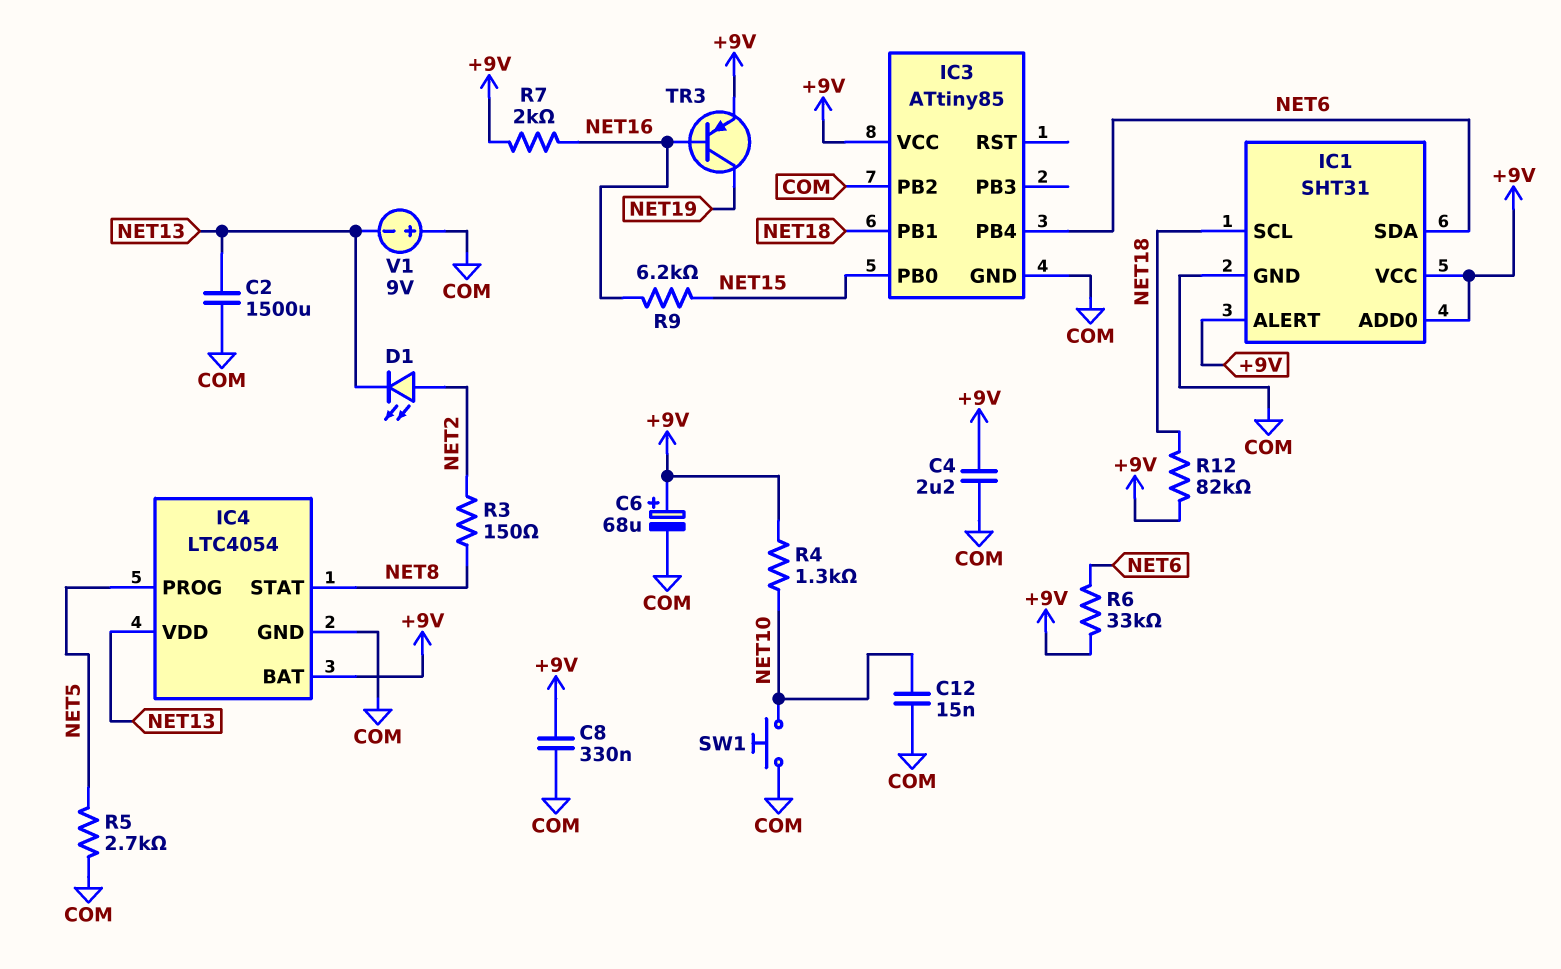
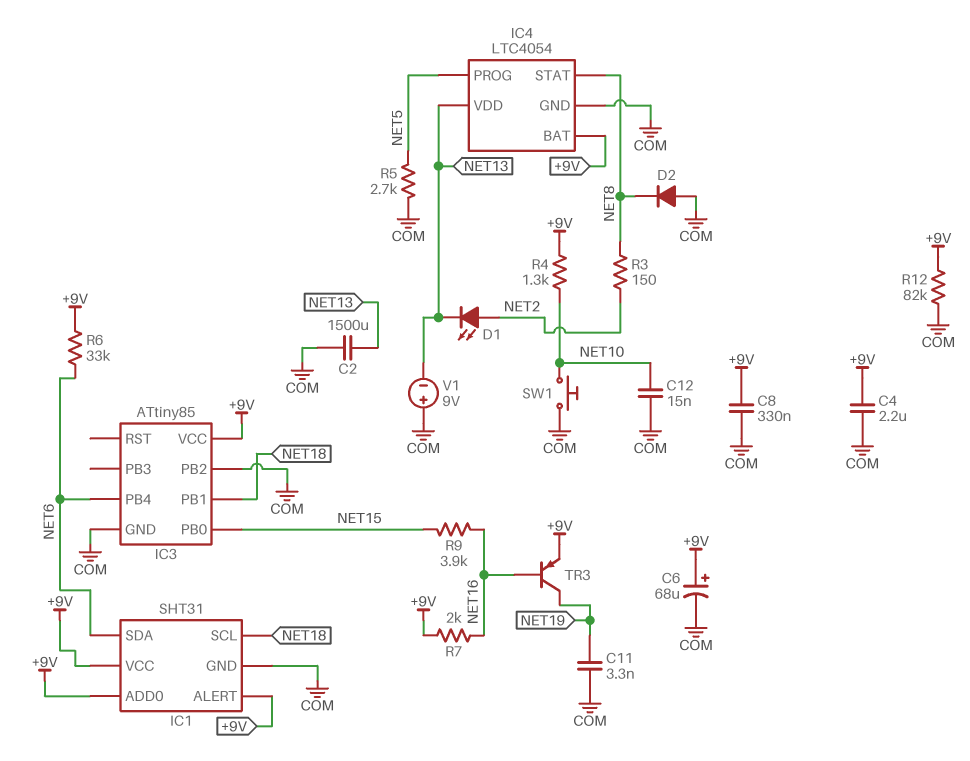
C11: none -> 3.3nF (COM, NET19)
D2: none -> diode (A COM, K NET8)
R9: 6.2k (NET15, NET16) -> 3.9k (NET15, NET16)
R12: 82k (+9V, NET18) -> 82k (+9V, COM)

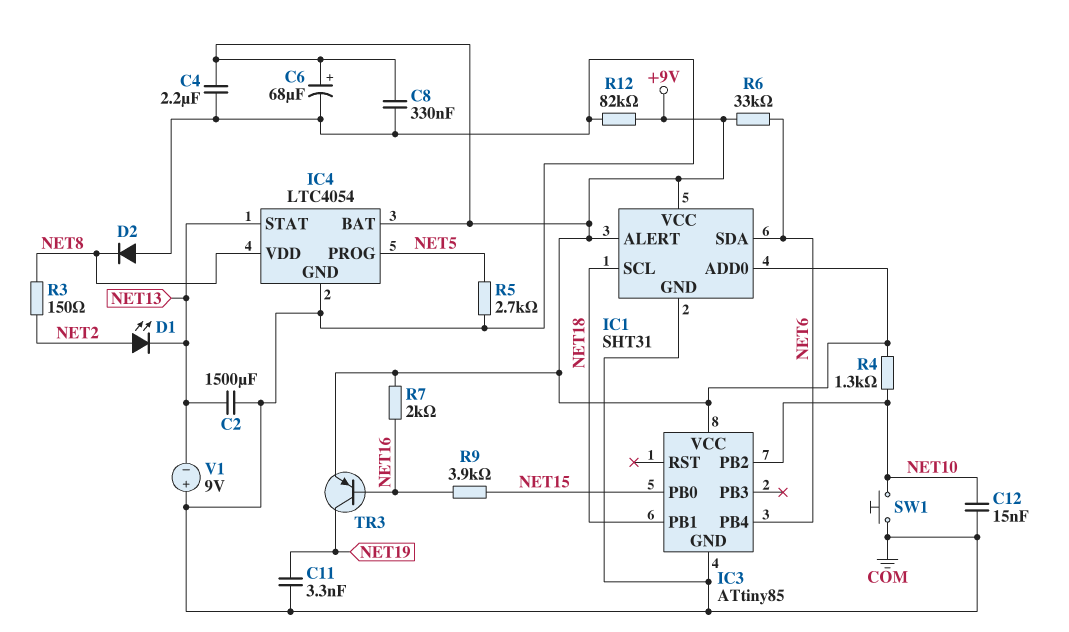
IC3 pin PB2: COM -> NET10
IC4 pin STAT: NET8 -> NET13
IC4 pin VDD: NET13 -> NET8

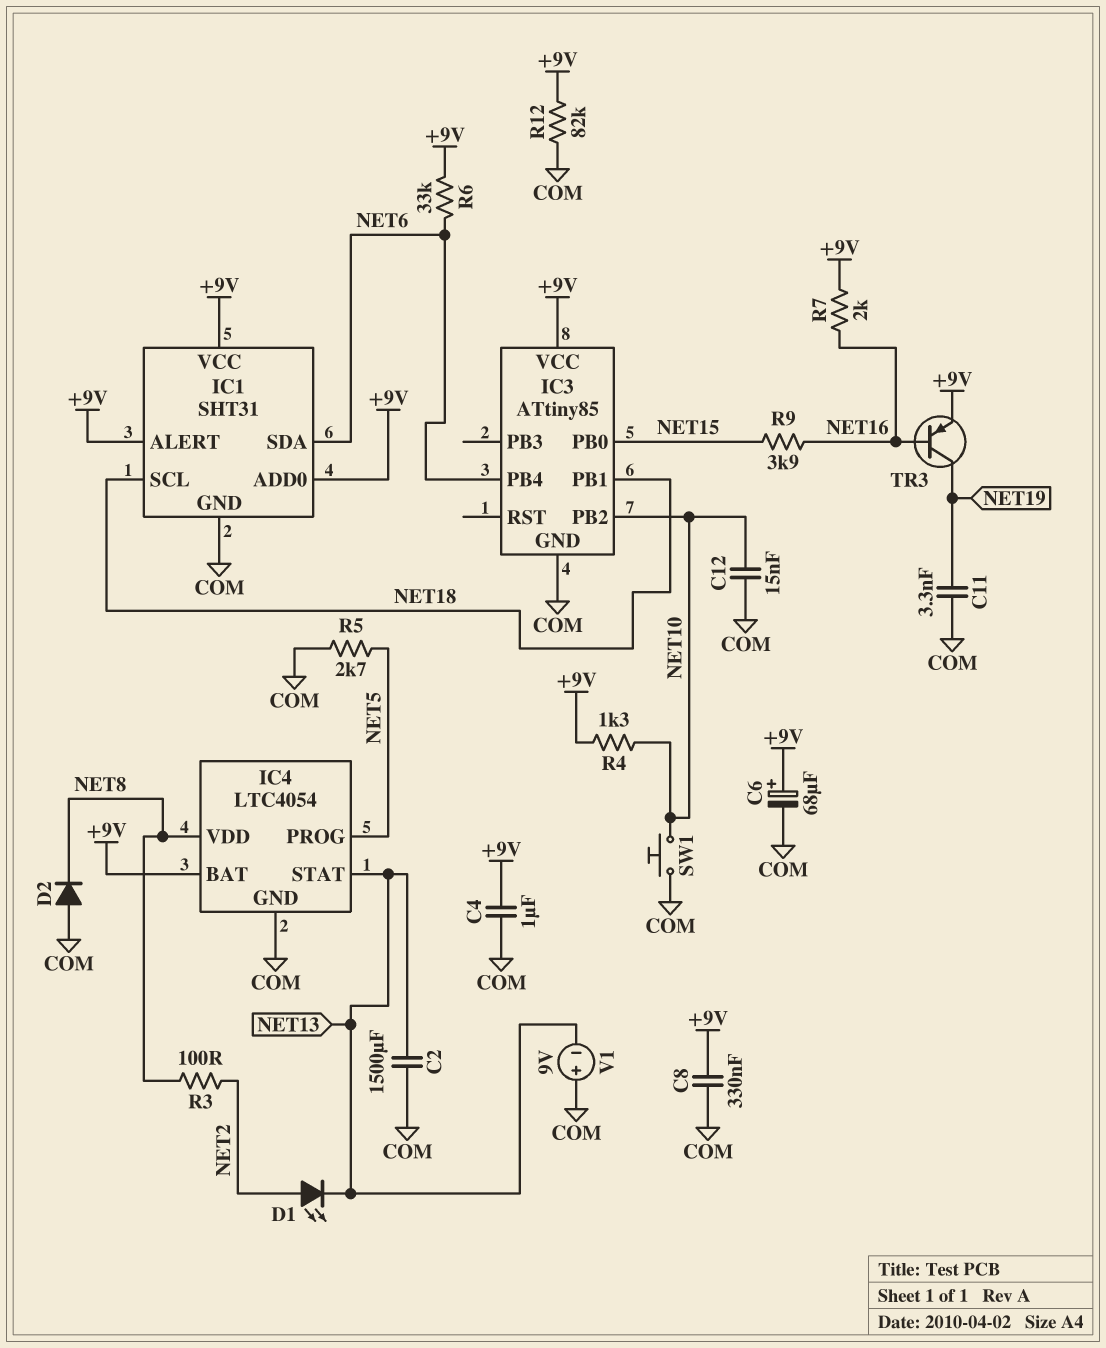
C4: 2.2uF (+9V, COM) -> 1uF (+9V, COM)
R3: 150 (NET2, NET8) -> 100 (NET2, NET8)

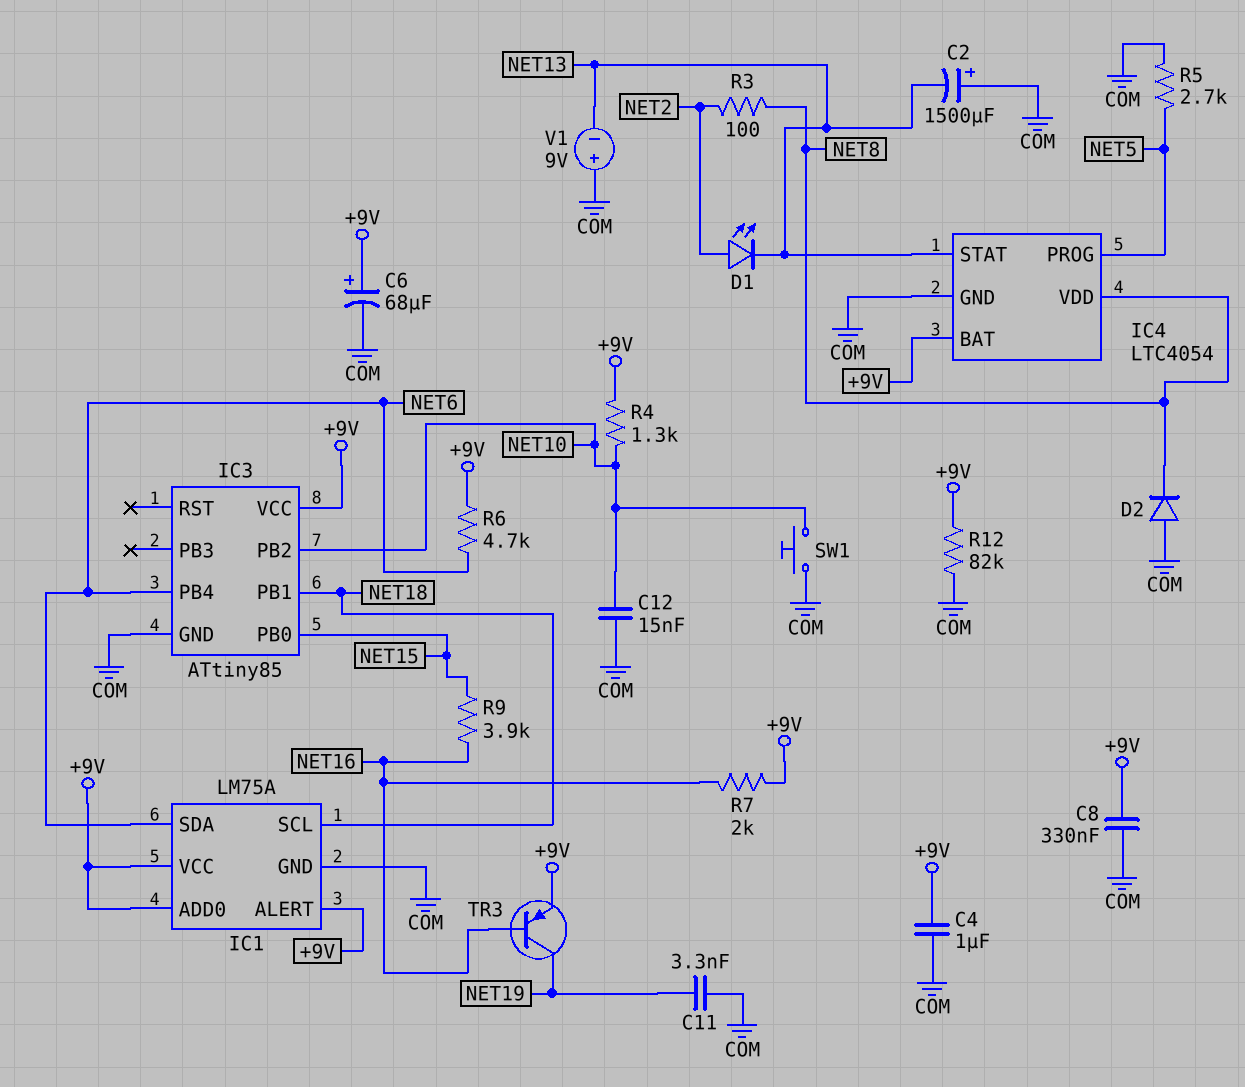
C2: 1500uF (COM, NET13) -> 1500uF (plus COM, minus NET13)
IC1: SHT31 -> LM75A
R6: 33k (+9V, NET6) -> 4.7k (+9V, NET6)

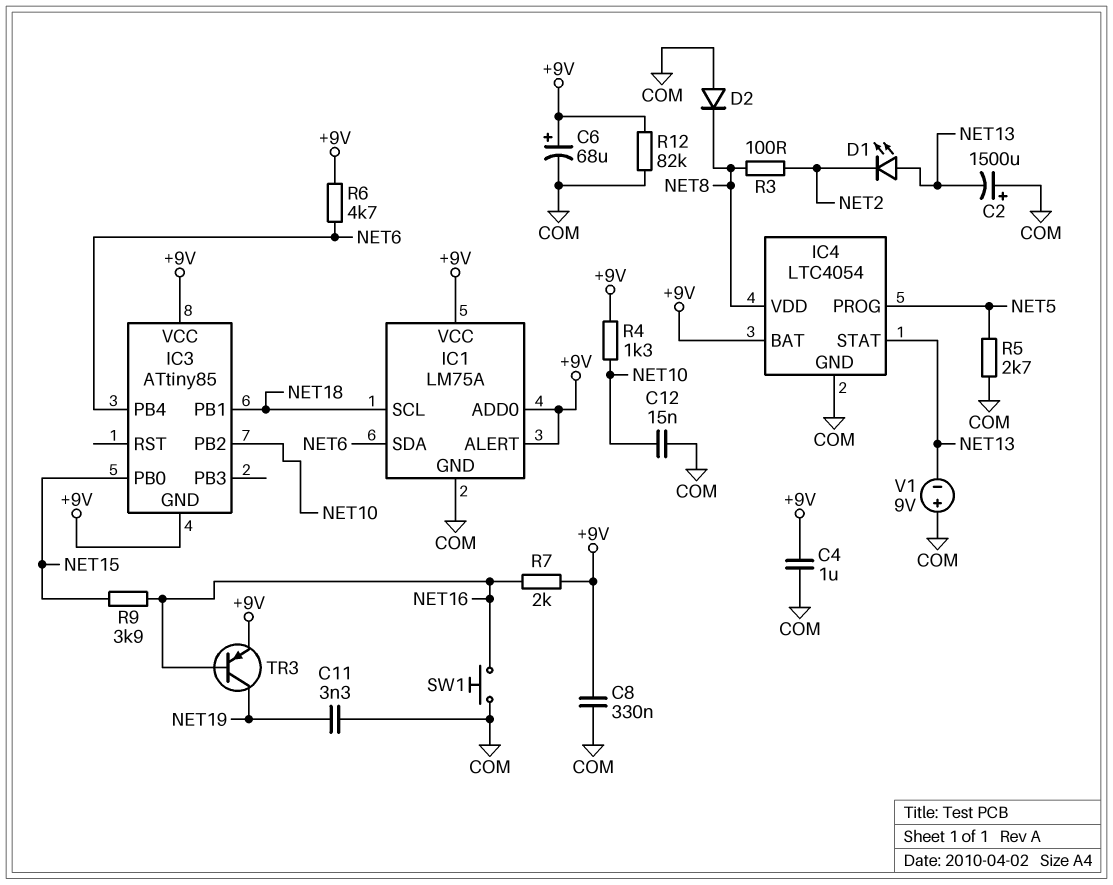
D1: LED (A NET2, K NET13) -> LED (A NET13, K NET2)
IC3 pin GND: COM -> +9V
SW1: button (COM, NET10) -> button (COM, NET16)

